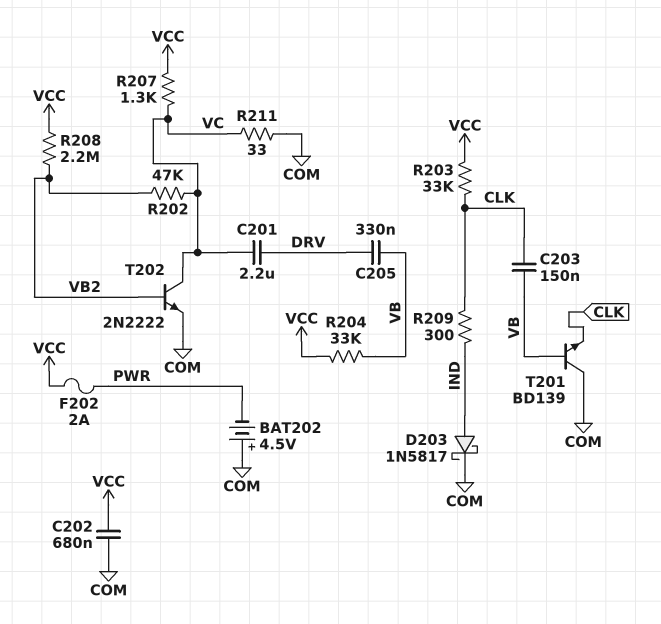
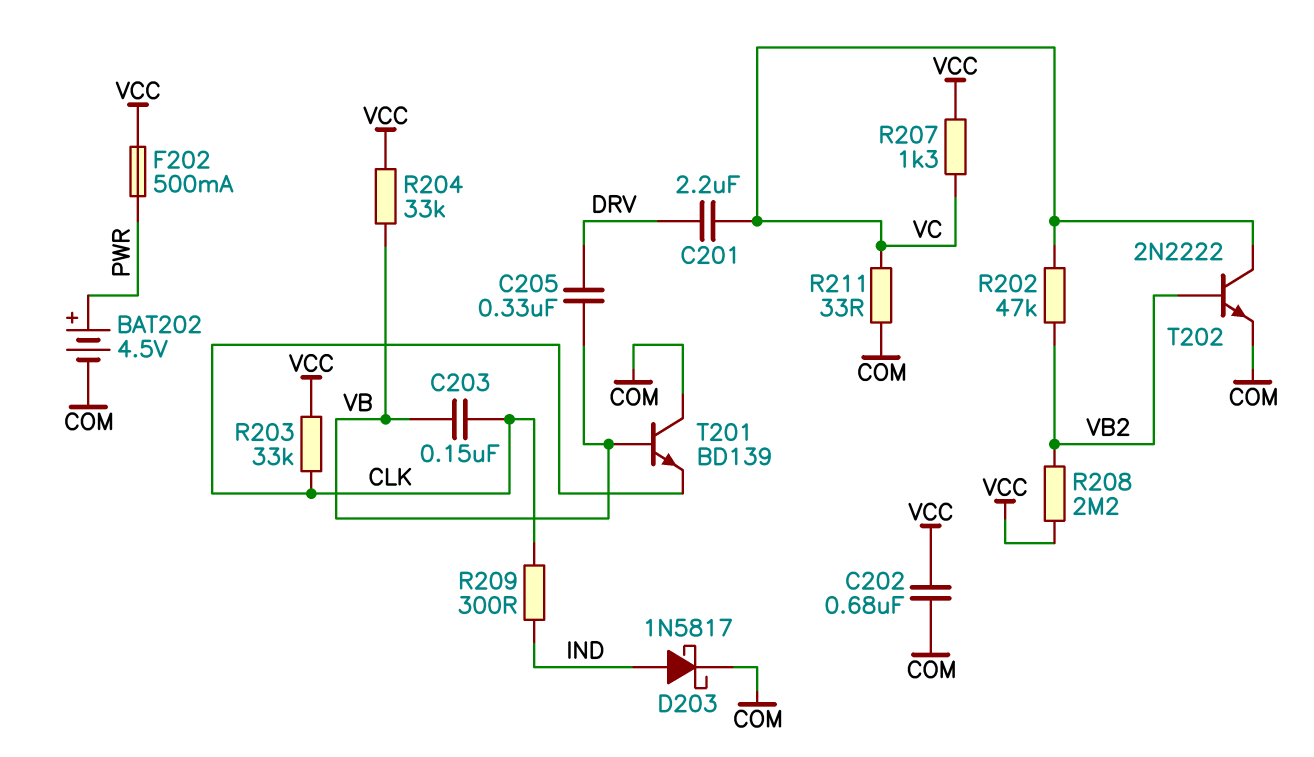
BAT202: 4.5V (plus COM, minus PWR) -> 4.5V (plus PWR, minus COM)
F202: 2A (PWR, VCC) -> 500mA (PWR, VCC)

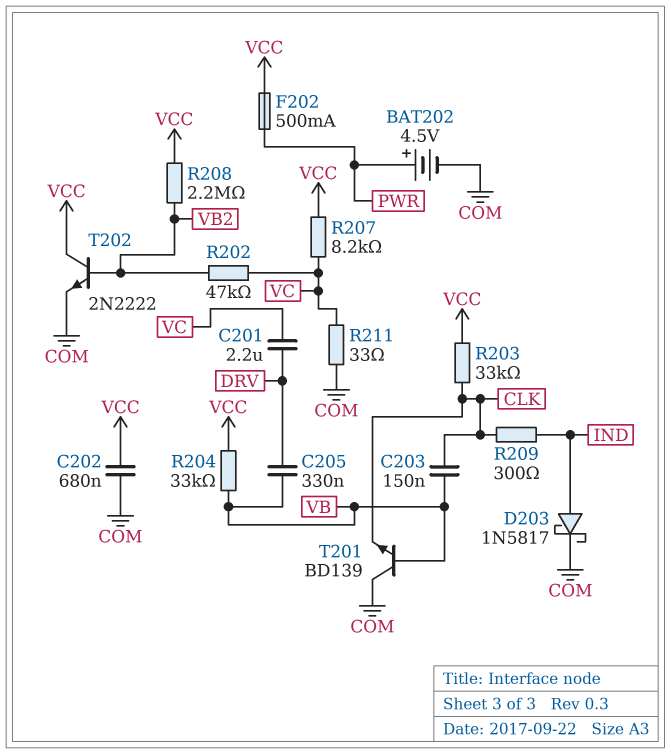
R207: 1.3k (VC, VCC) -> 8.2k (VC, VCC)
T202: NPN 2N2222 (B VB2, C VC, E COM) -> NPN 2N2222 (B VB2, C VCC, E COM)

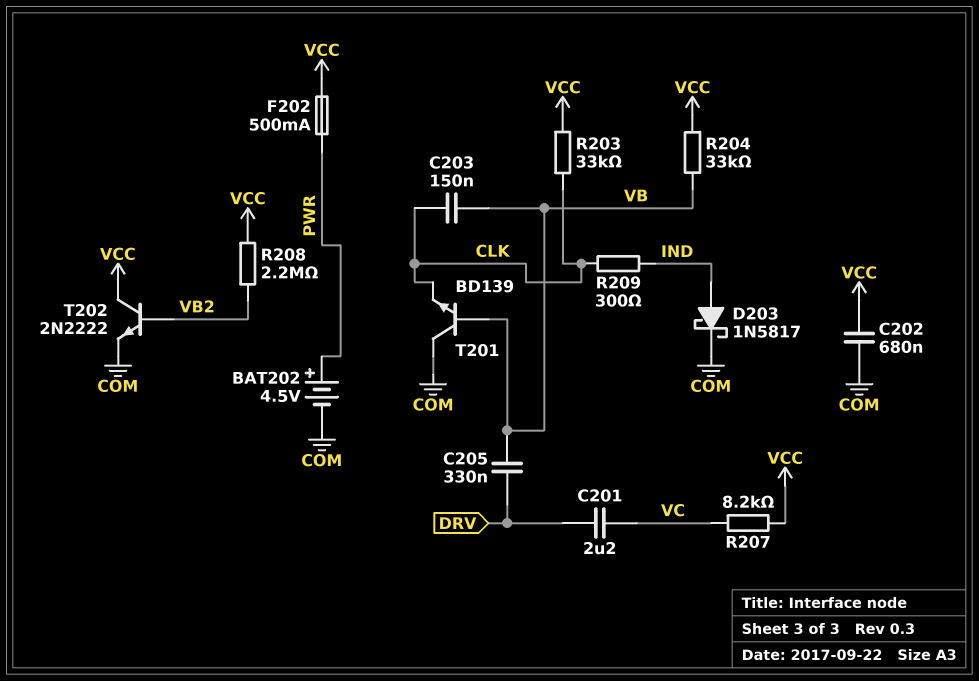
R202: 47k (VB2, VC) -> none
R211: 33 (COM, VC) -> none

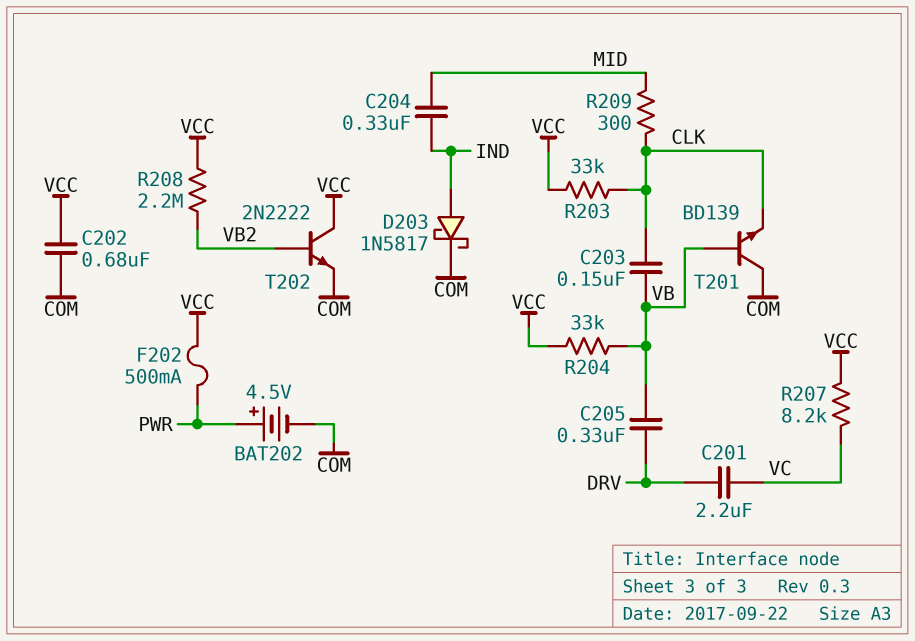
C204: none -> 330nF (IND, MID)
R209: 300 (CLK, IND) -> 300 (CLK, MID)

